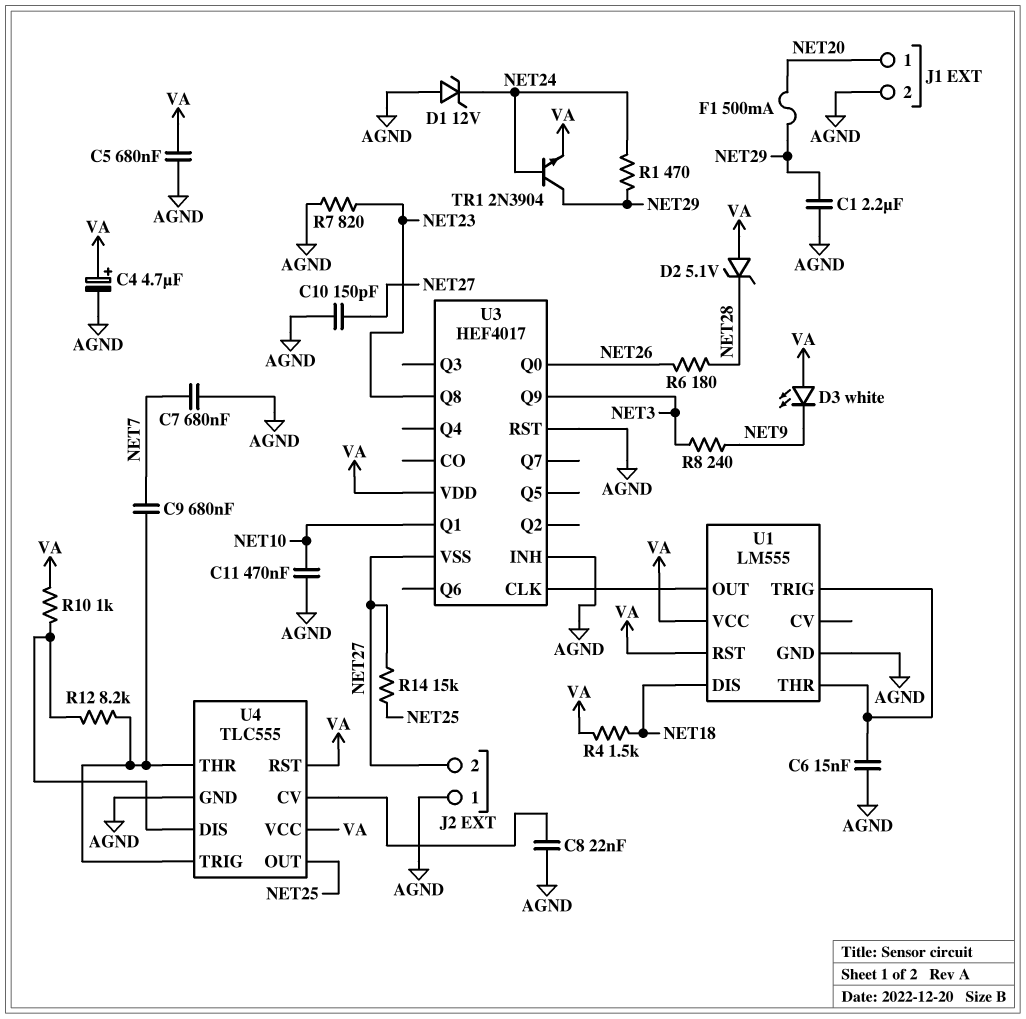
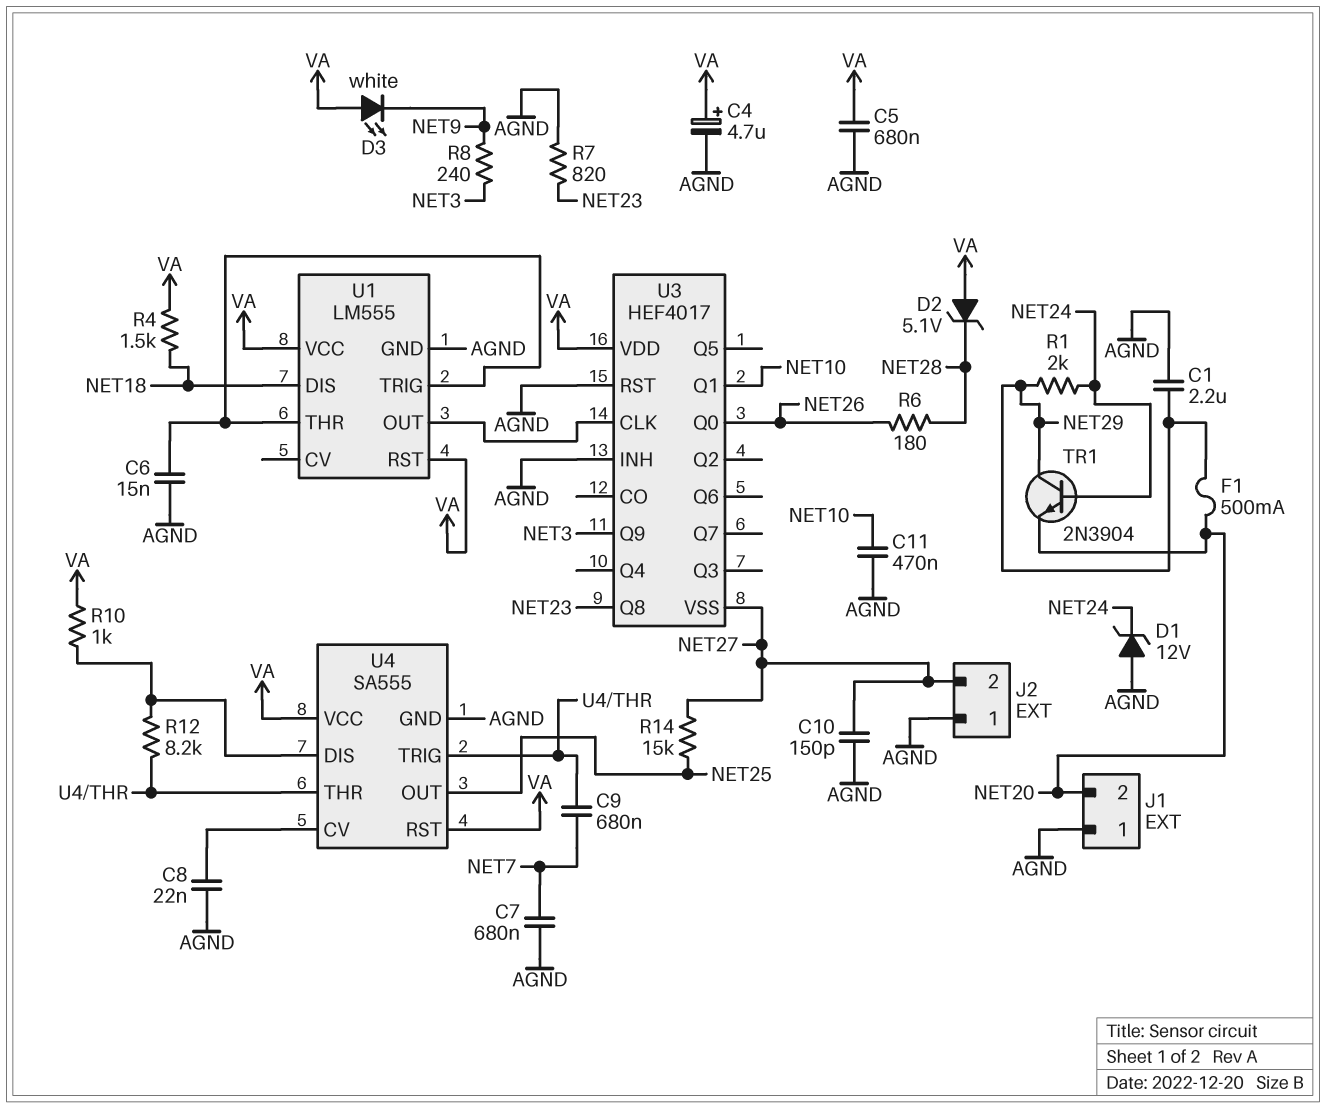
J1 pin 1: NET20 -> AGND
J1 pin 2: AGND -> NET20
R1: 470 (NET24, NET29) -> 2k (NET24, NET29)
TR1: NPN 2N3904 (B NET24, C NET29, E VA) -> NPN 2N3904 (B NET24, C NET29, E NET20)
U4: TLC555 -> SA555

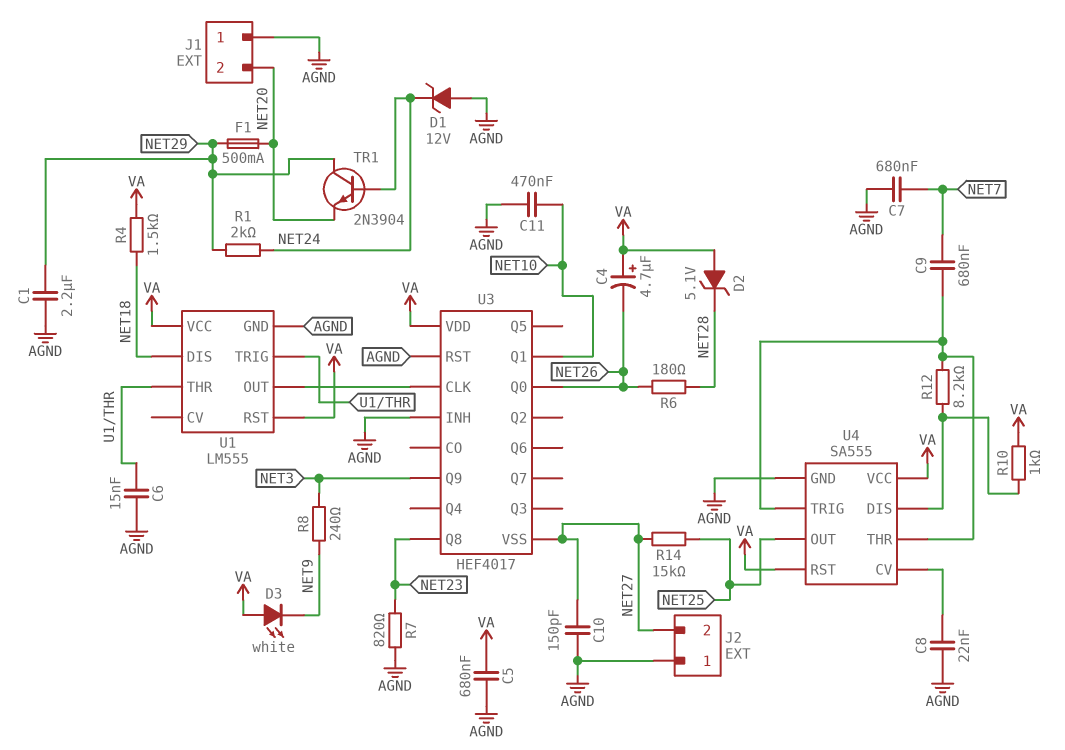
C4: 4.7uF (plus VA, minus AGND) -> 4.7uF (plus VA, minus NET26)

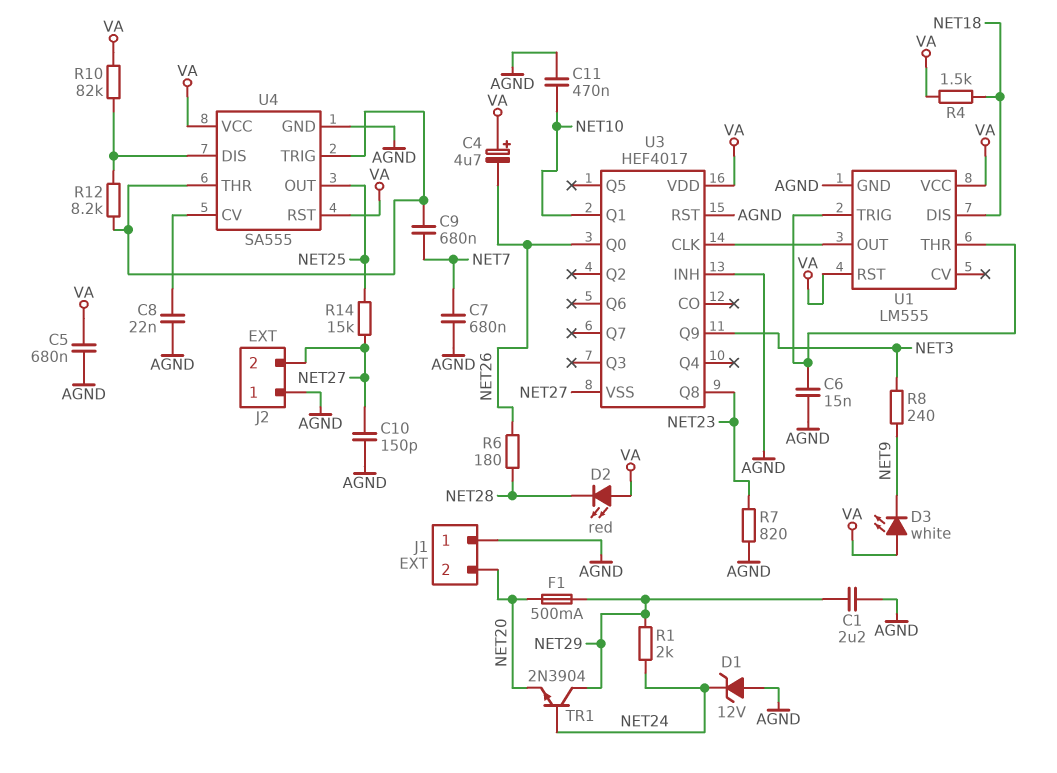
D2: zener 5.1V (A VA, K NET28) -> LED red (A VA, K NET28)
R10: 1k (U4/DIS, VA) -> 82k (U4/DIS, VA)

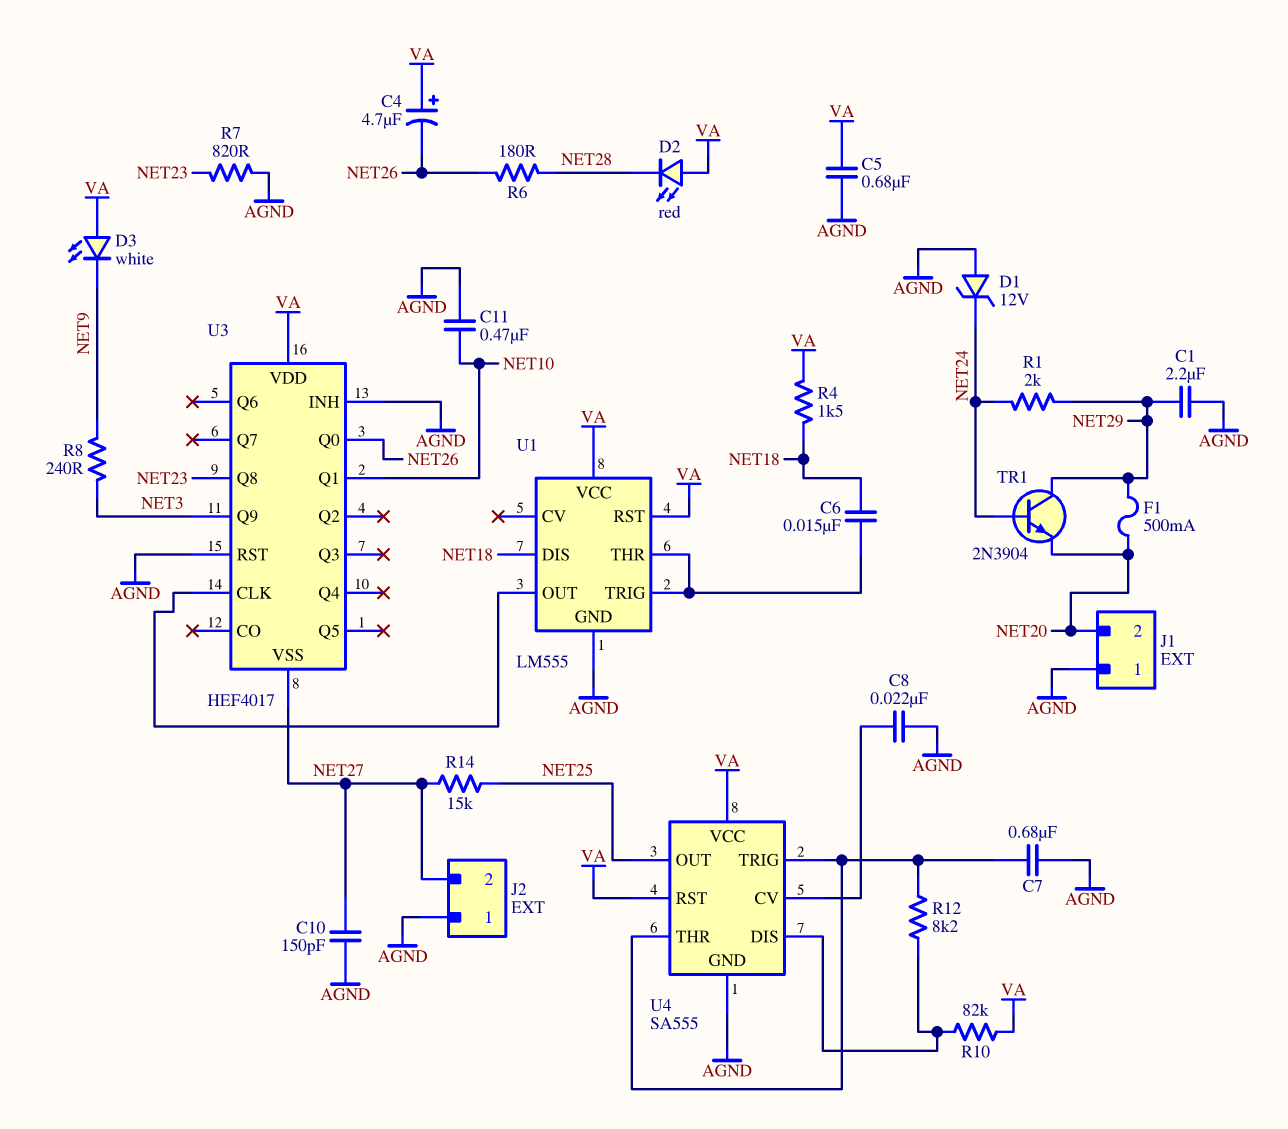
C6: 15nF (AGND, U1/THR) -> 15nF (NET18, U1/THR)
C7: 680nF (AGND, NET7) -> 680nF (AGND, U4/THR)
C9: 680nF (NET7, U4/THR) -> none

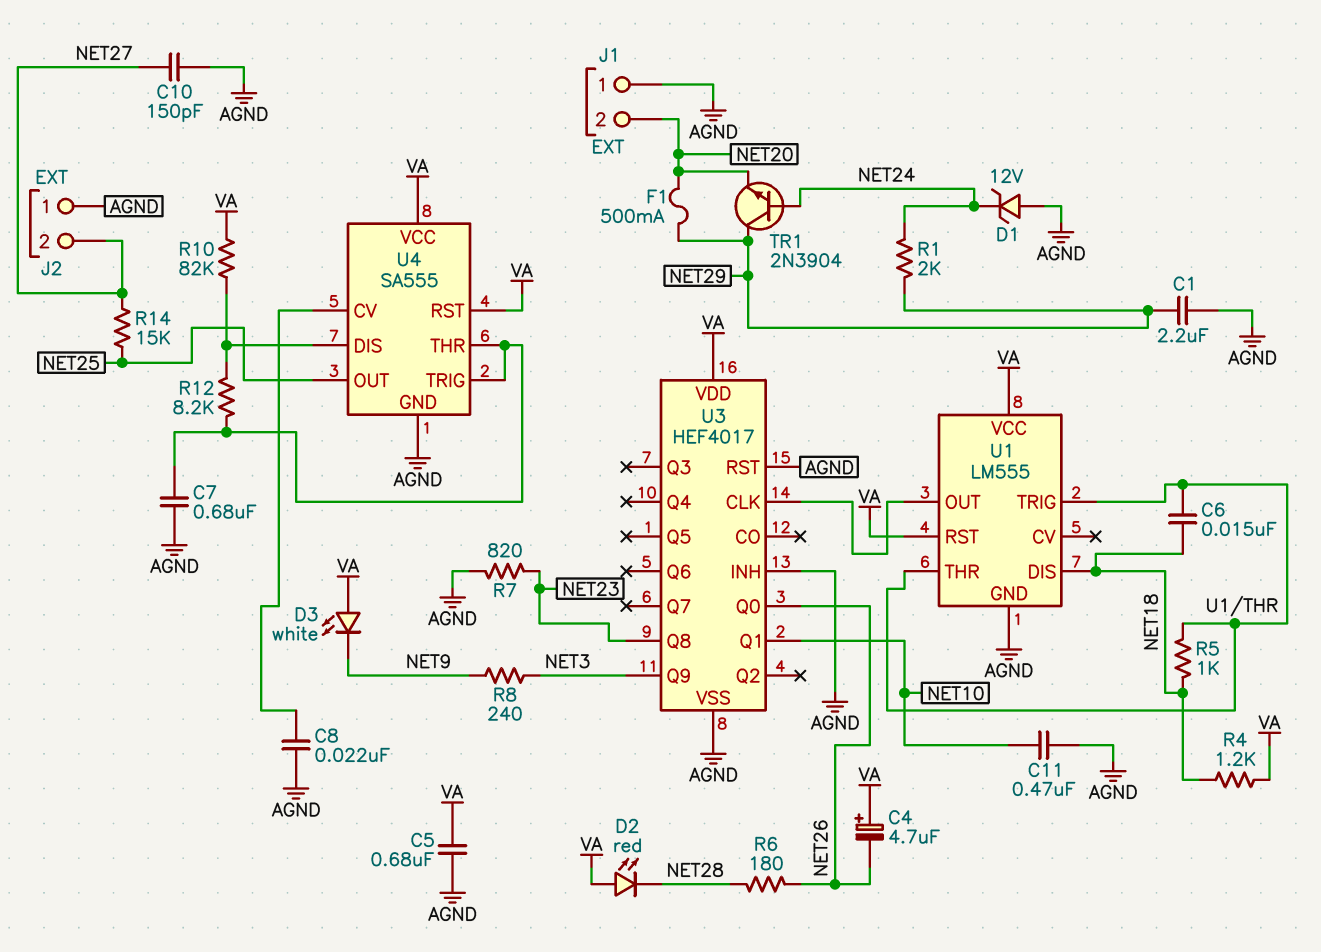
R4: 1.5k (NET18, VA) -> 1.2k (NET18, VA)
R5: none -> 1k (NET18, U1/THR)
U3 pin VSS: NET27 -> AGND

